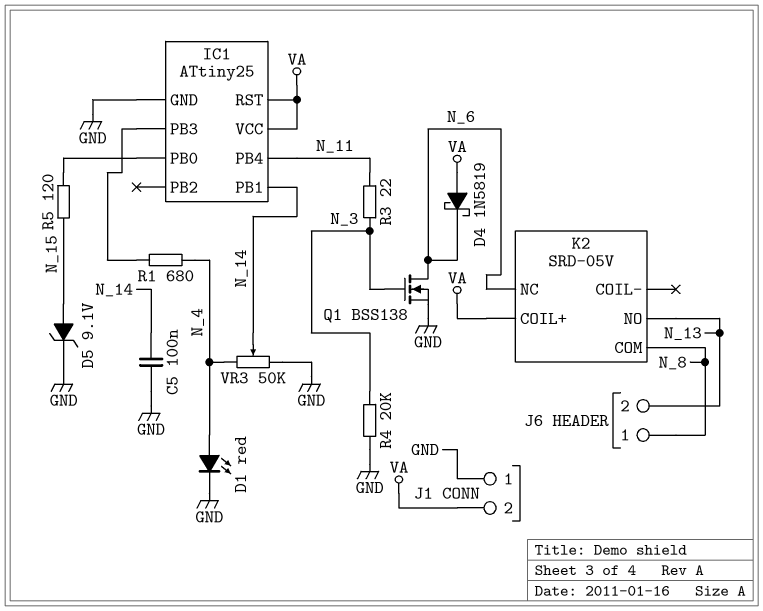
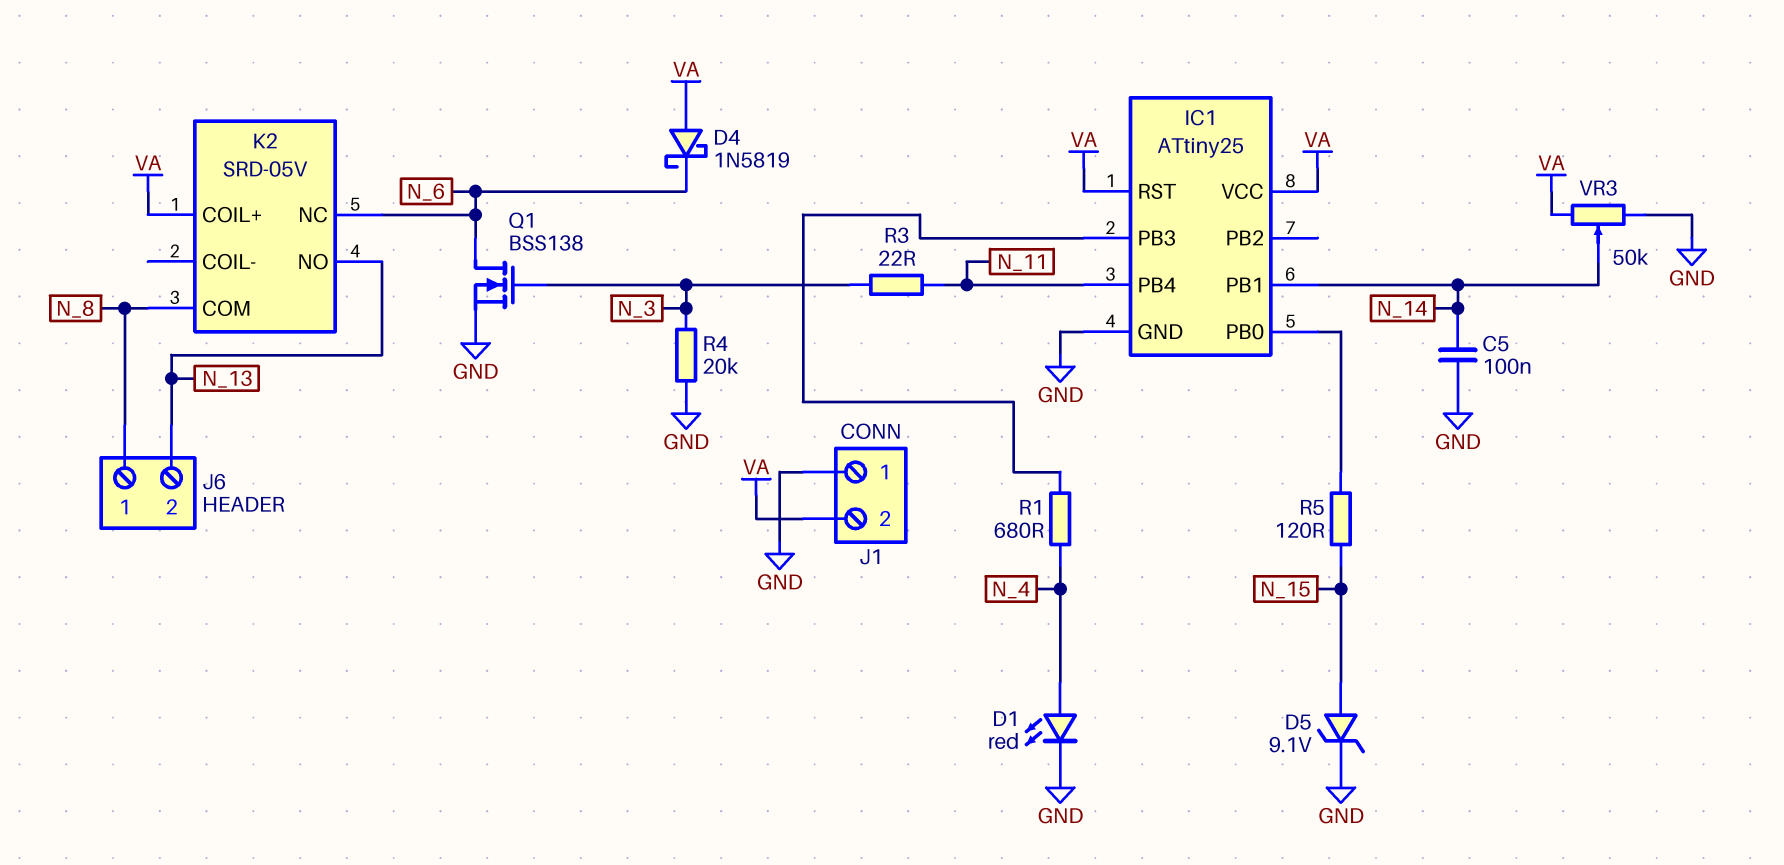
VR3: 50k (GND, N_4, wiper N_14) -> 50k (GND, VA, wiper N_14)

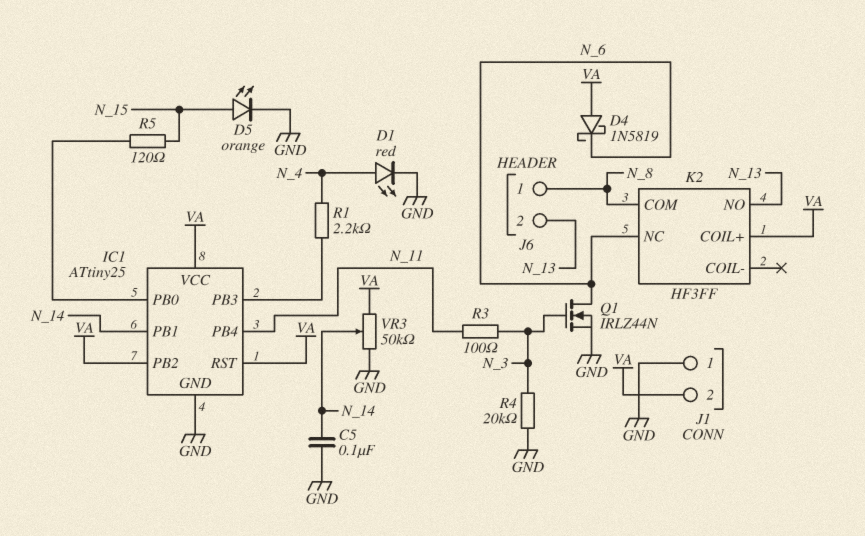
D5: zener 9.1V (A N_15, K GND) -> LED orange (A N_15, K GND)
IC1 pin PB2: none -> VA
K2: SRD-05V -> HF3FF
Q1: NMOS BSS138 (G N_3, D N_6, S GND) -> NMOS IRLZ44N (G N_3, D N_6, S GND)
R1: 680 (IC1/PB3, N_4) -> 2.2k (IC1/PB3, N_4)
R3: 22 (N_3, N_11) -> 100 (N_3, N_11)

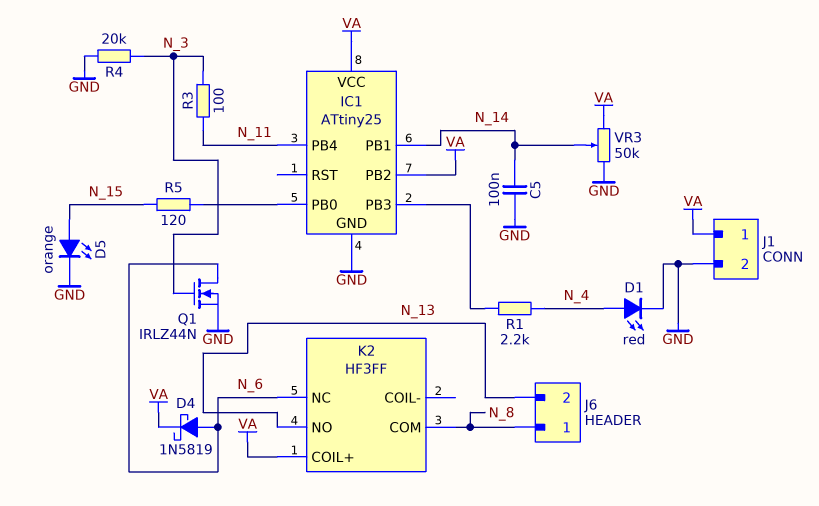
D4: schottky 1N5819 (A VA, K N_6) -> schottky 1N5819 (A N_6, K VA)
IC1 pin RST: VA -> none
J1 pin 1: GND -> VA
J1 pin 2: VA -> GND

